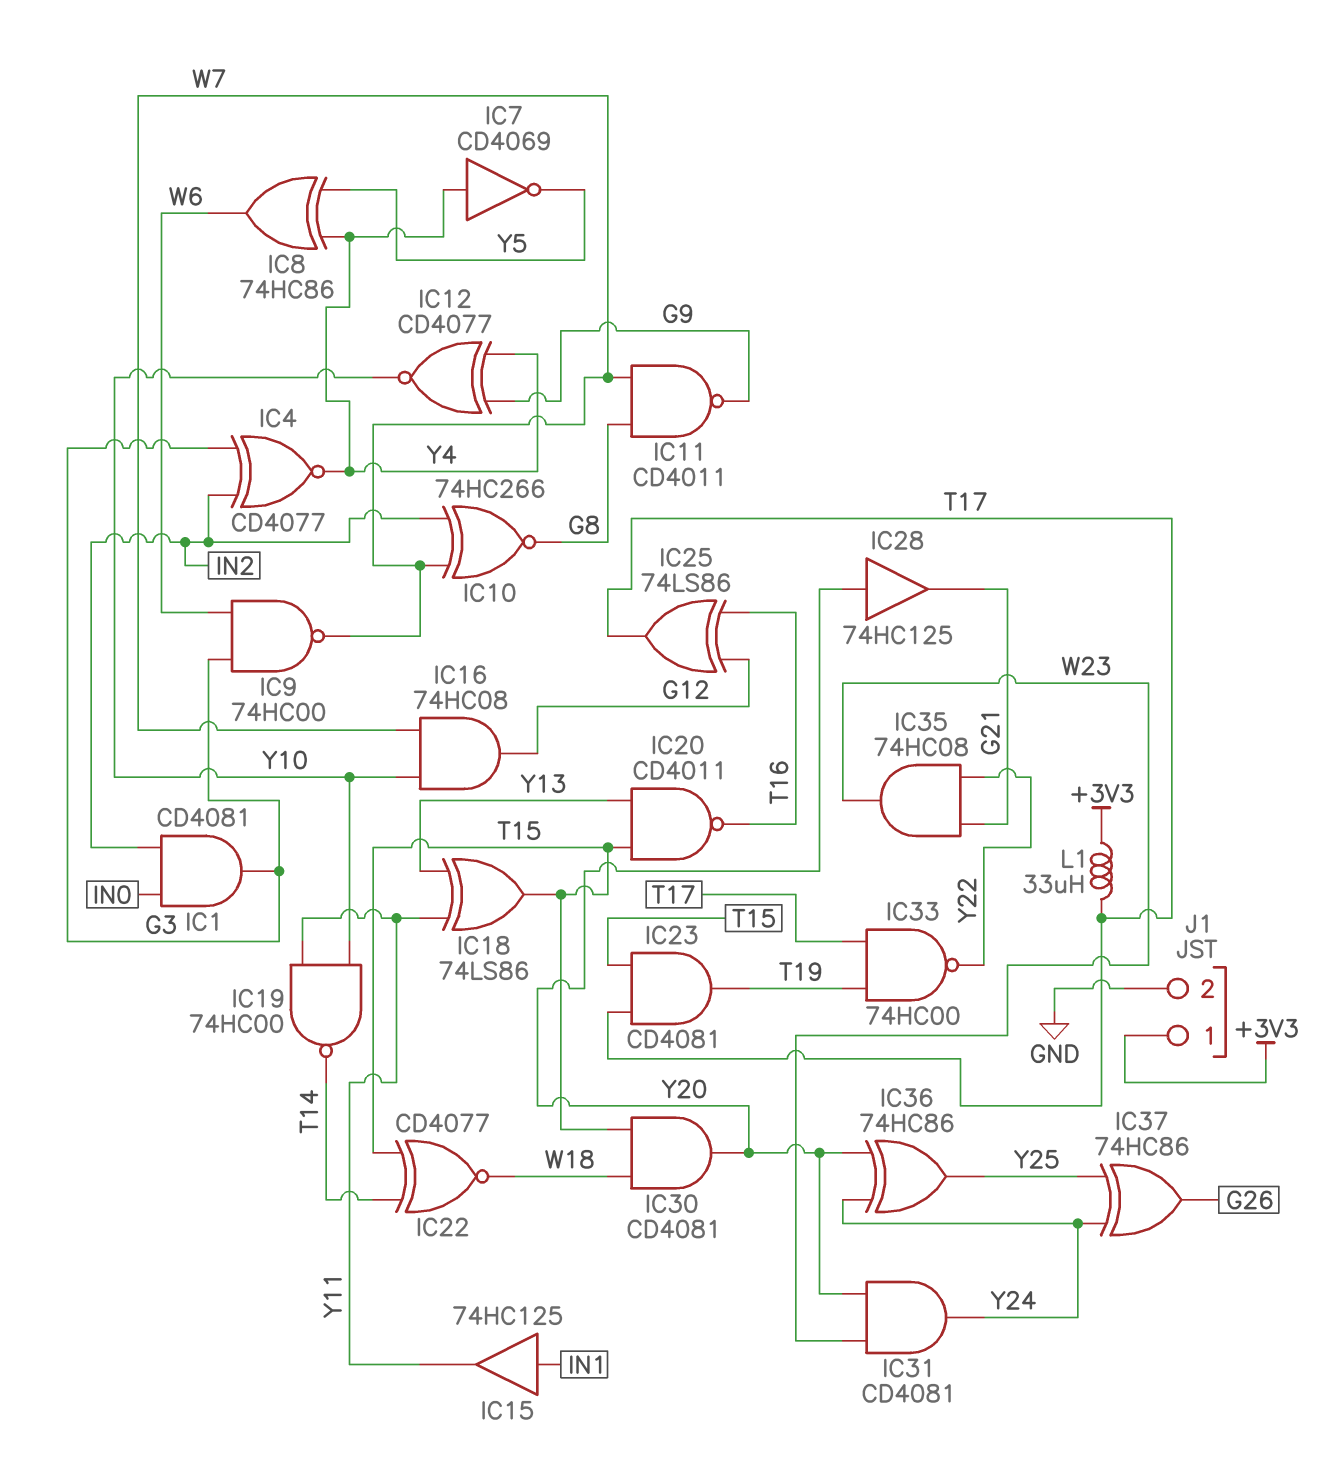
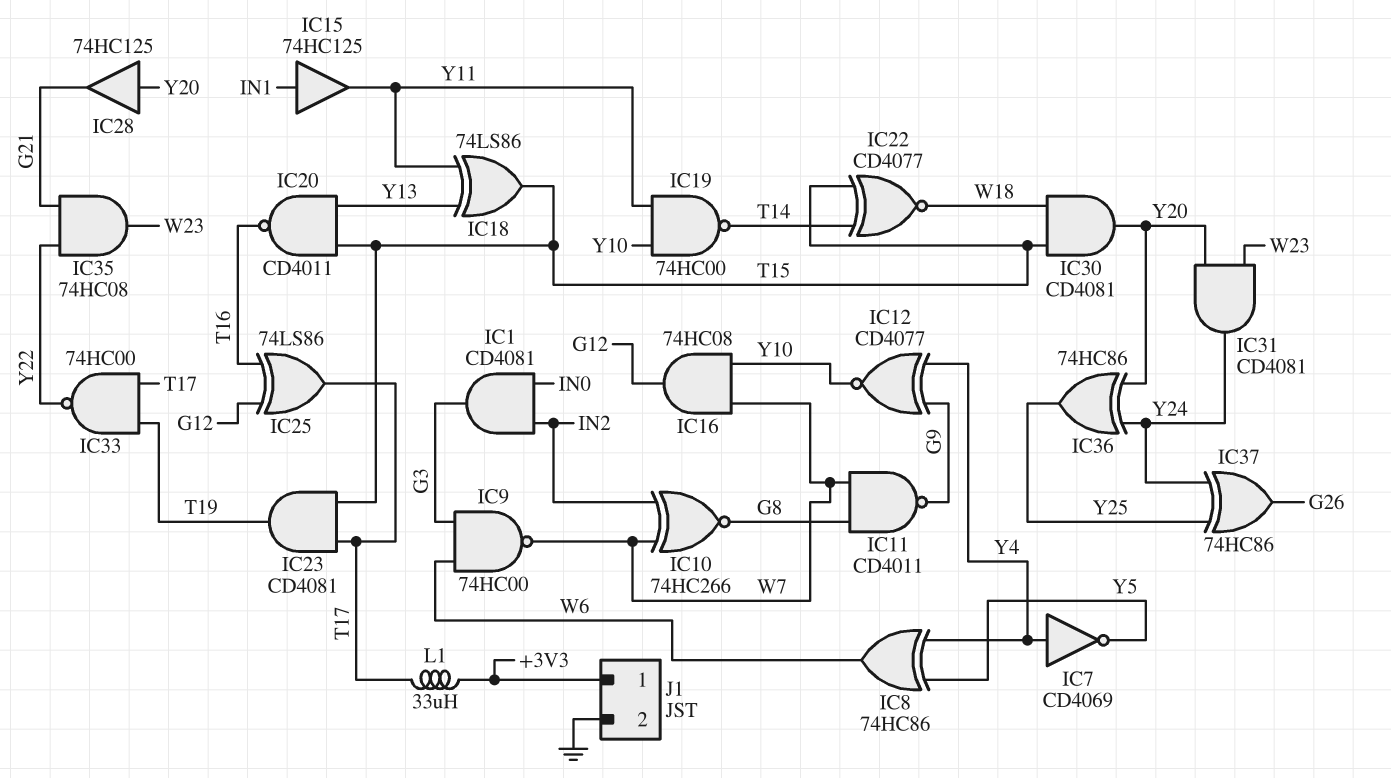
IC4: XNOR CD4077 (in G3, in IN2, out Y4) -> none

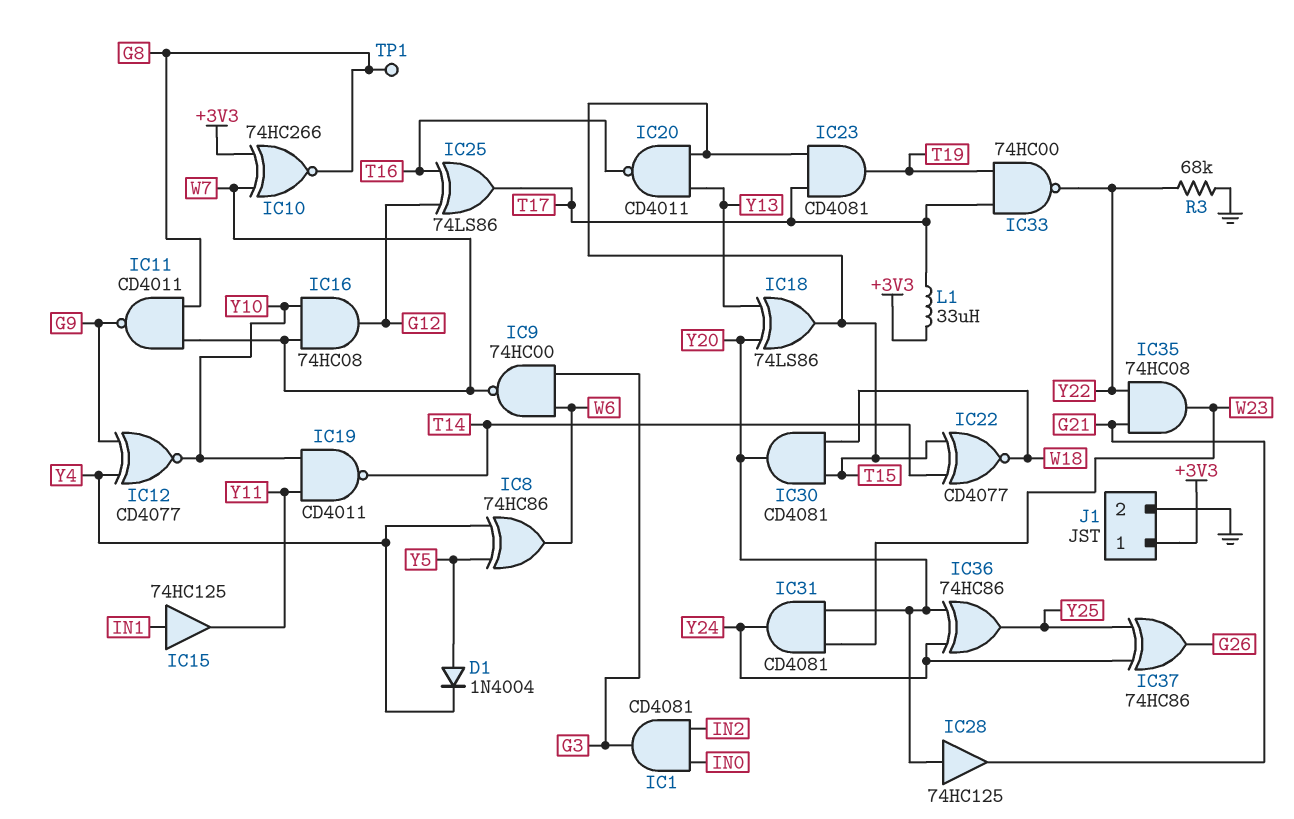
D1: none -> diode 1N4004 (A Y5, K Y4)
IC7: NOT CD4069 (in Y4, out Y5) -> none
IC10: XNOR 74HC266 (in IN2, in W7, out G8) -> XNOR 74HC266 (in +3V3, in W7, out G8)
IC18: XOR 74LS86 (in Y11, in Y13, out T15) -> XOR 74LS86 (in Y13, in Y20, out T15)
IC19: NAND 74HC00 (in Y10, in Y11, out T14) -> NAND CD4011 (in Y10, in Y11, out T14)
R3: none -> 68k (GND, Y22)
TP1: none -> test point (G8)

